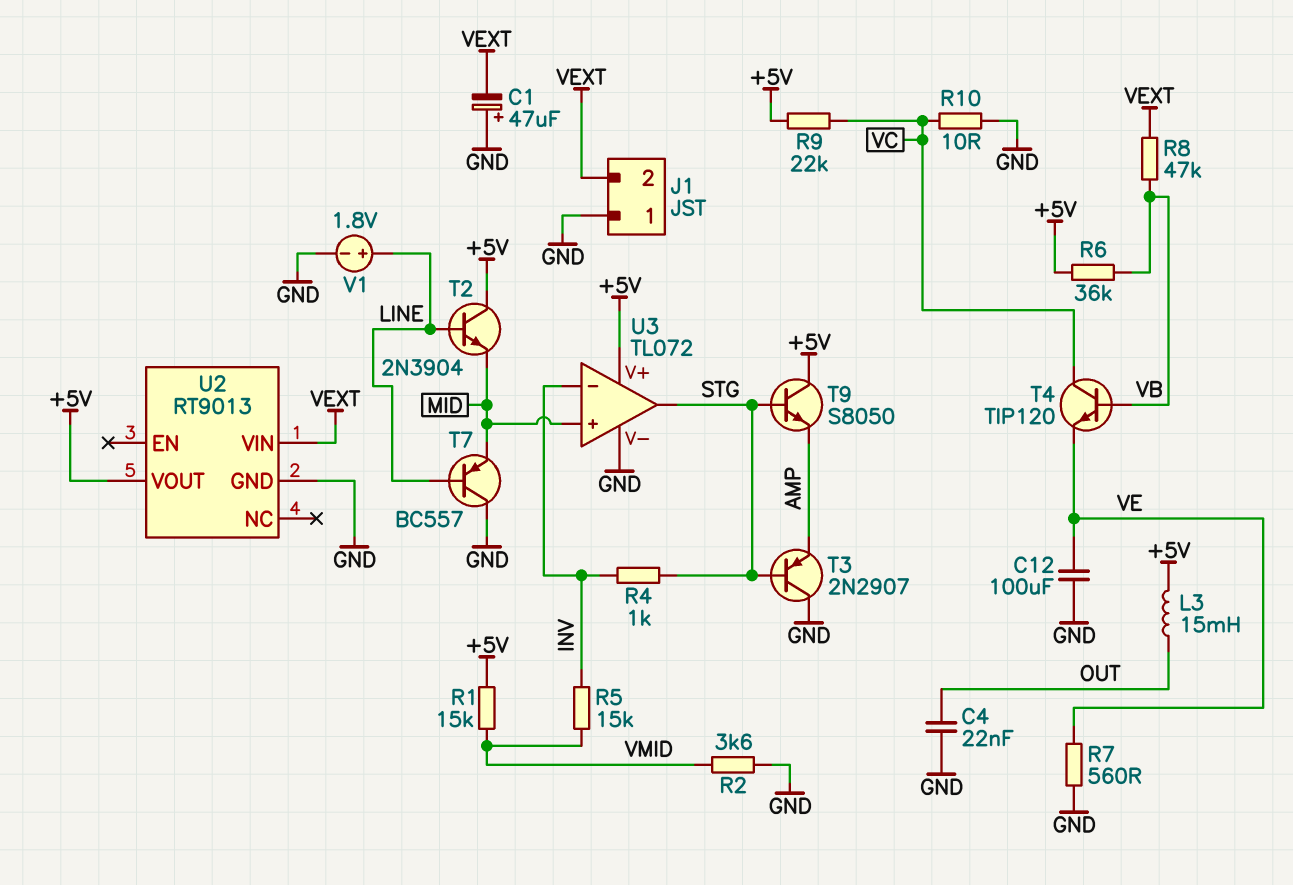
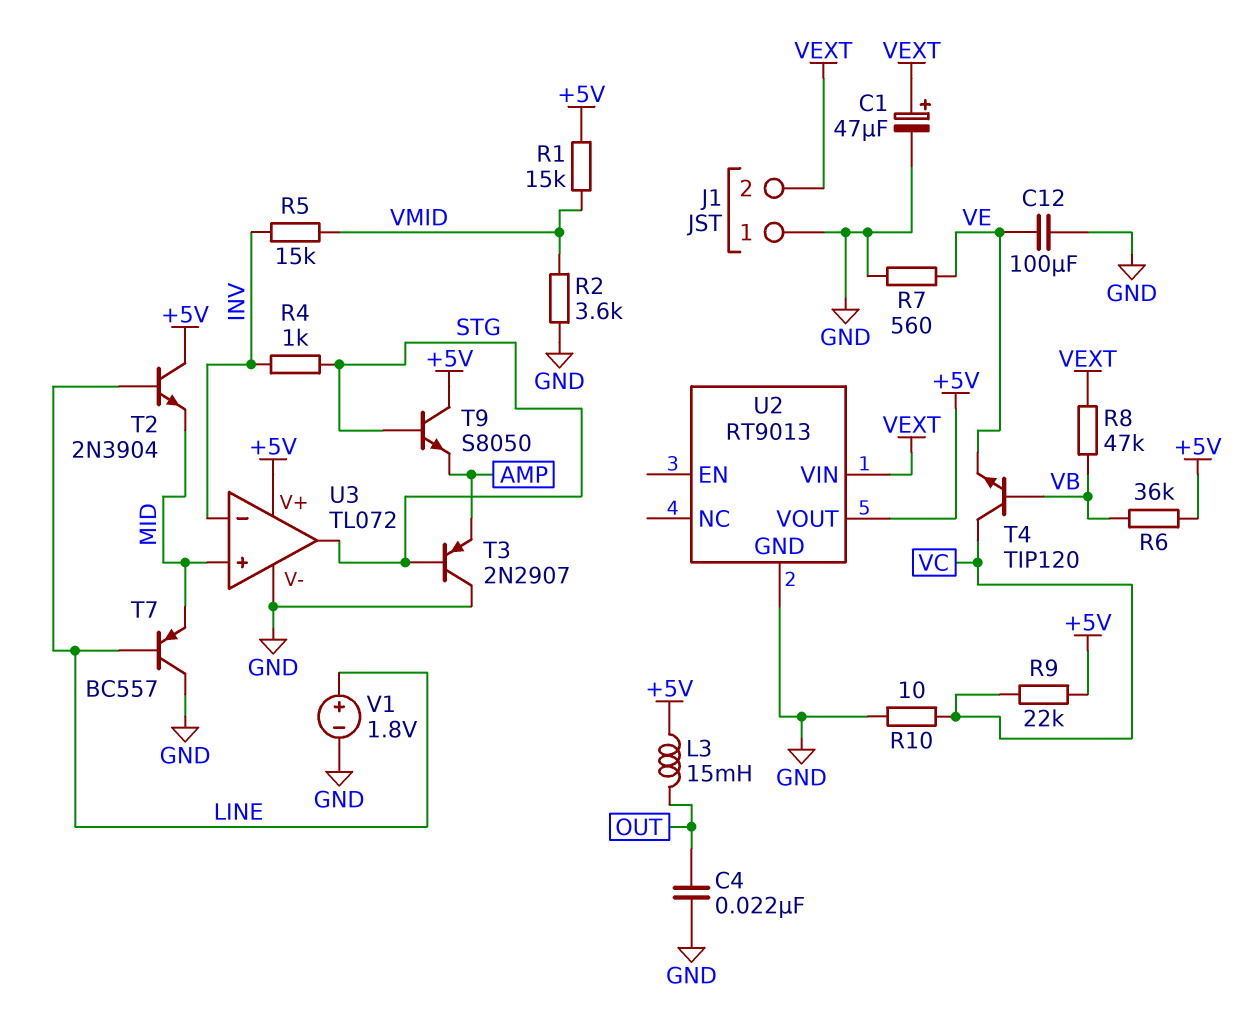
C1: 47uF (plus GND, minus VEXT) -> 47uF (plus VEXT, minus GND)

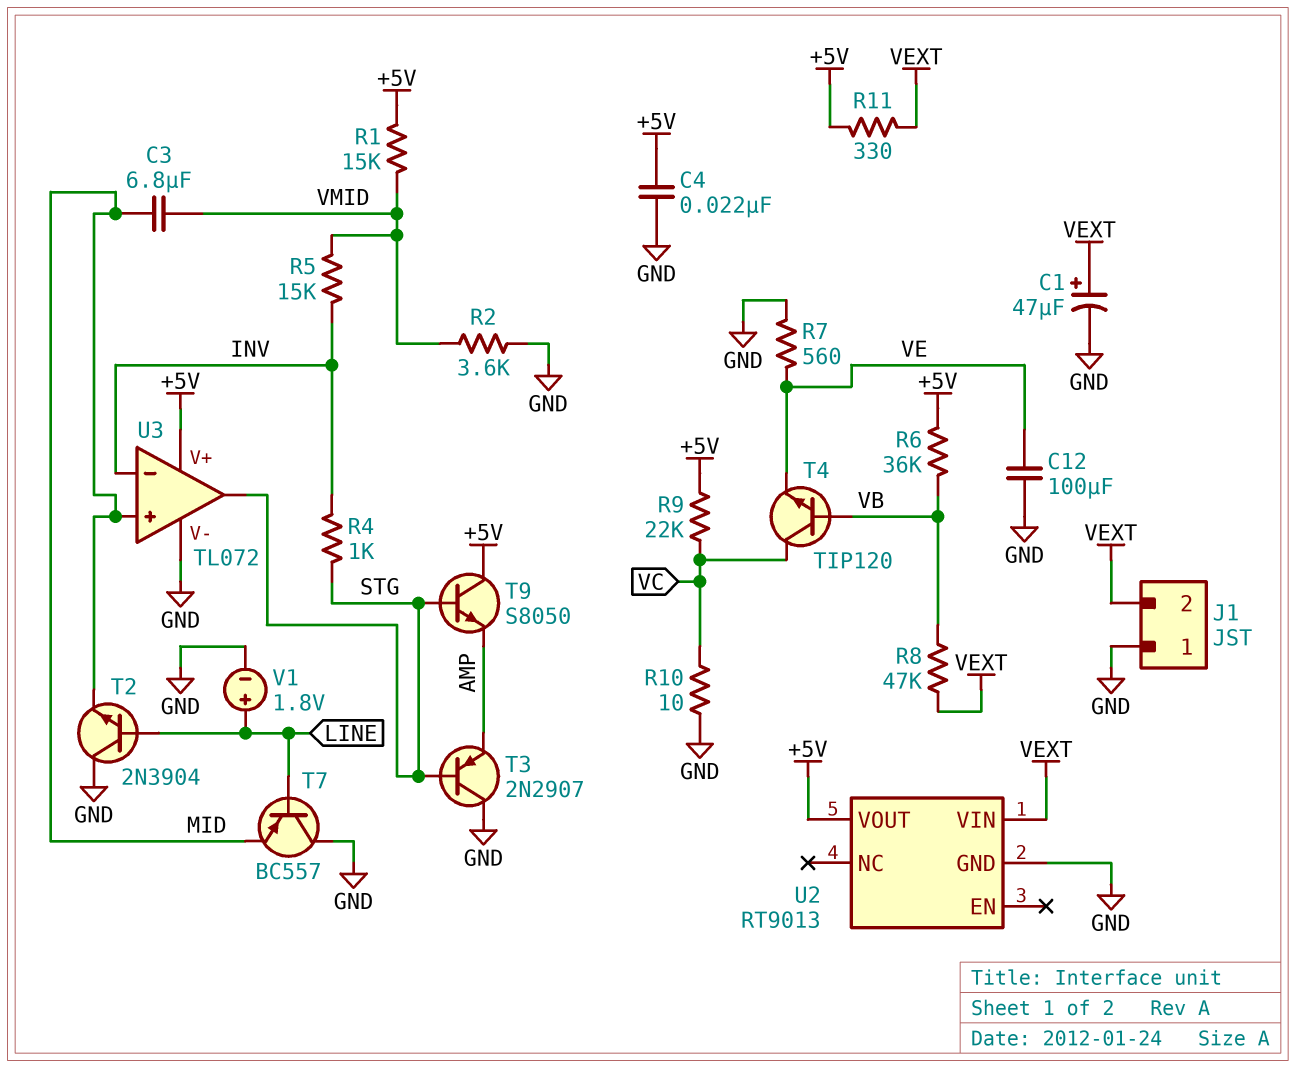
C3: none -> 6.8uF (MID, VMID)
C4: 22nF (GND, OUT) -> 22nF (+5V, GND)
L3: 15mH (+5V, OUT) -> none
R11: none -> 330 (+5V, VEXT)
T2: NPN 2N3904 (B LINE, C +5V, E MID) -> NPN 2N3904 (B LINE, C GND, E MID)

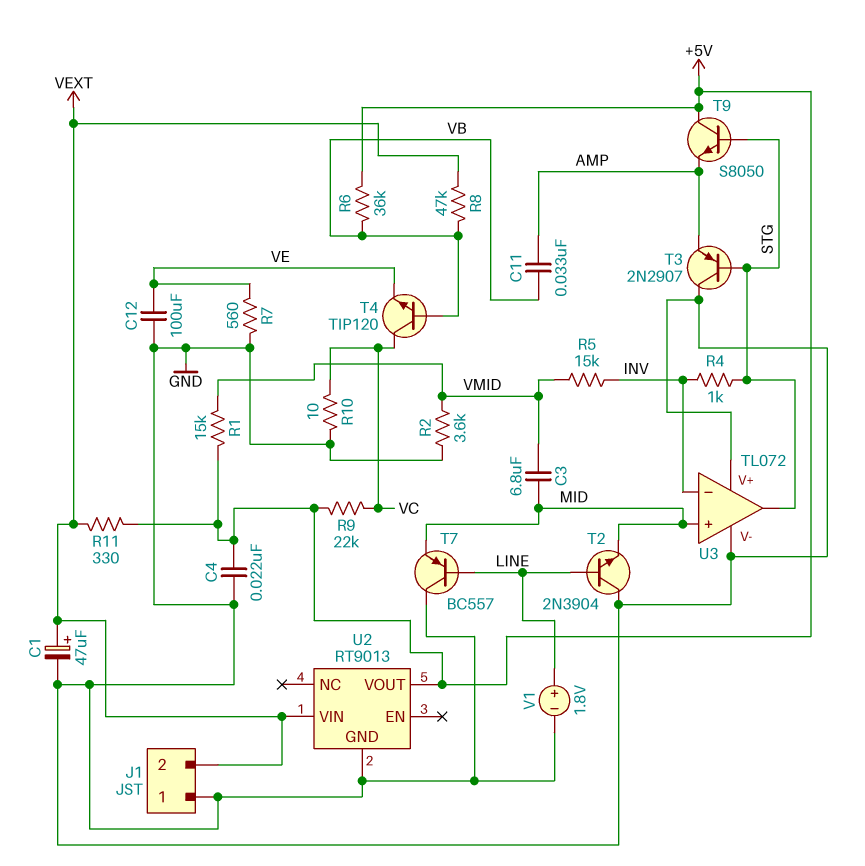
C11: none -> 33nF (AMP, VB)
U3 pin V+: +5V -> GND

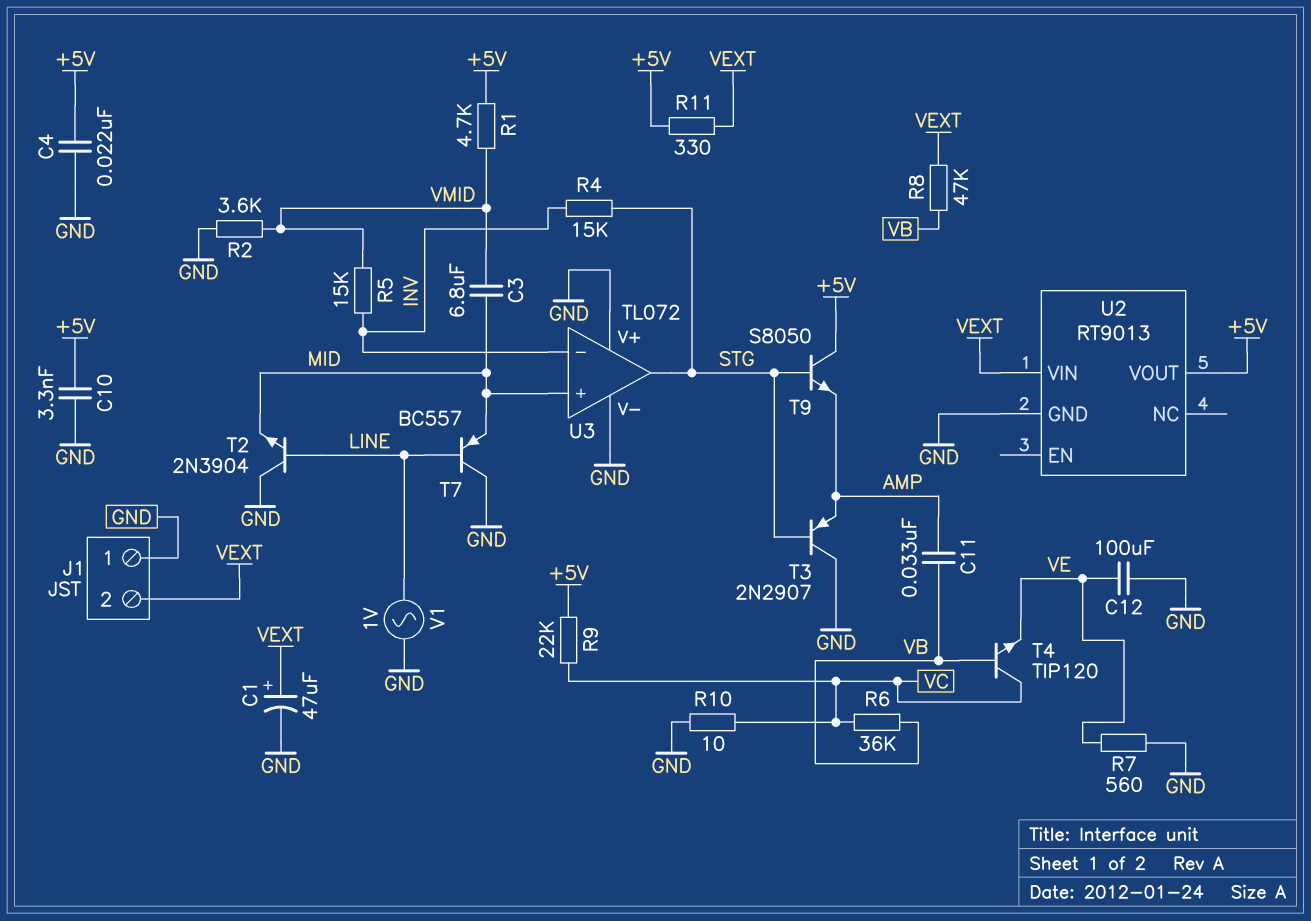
C10: none -> 3.3nF (+5V, GND)
R1: 15k (+5V, VMID) -> 4.7k (+5V, VMID)
R4: 1k (INV, STG) -> 15k (INV, STG)
R6: 36k (+5V, VB) -> 36k (VB, VC)
V1: 1.8V (plus LINE, minus GND) -> AC 1V (GND, LINE)

